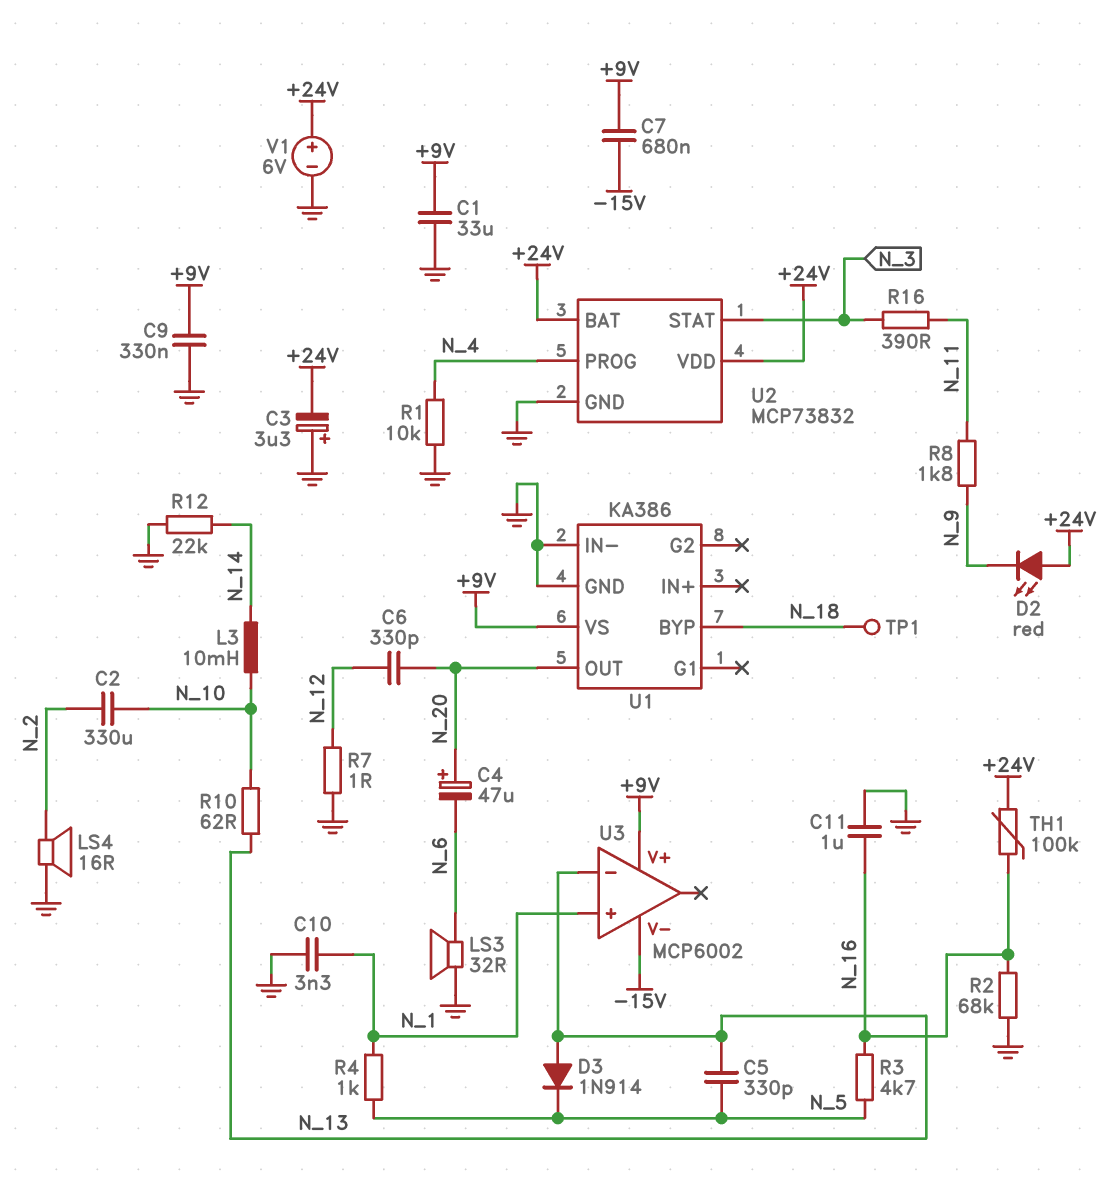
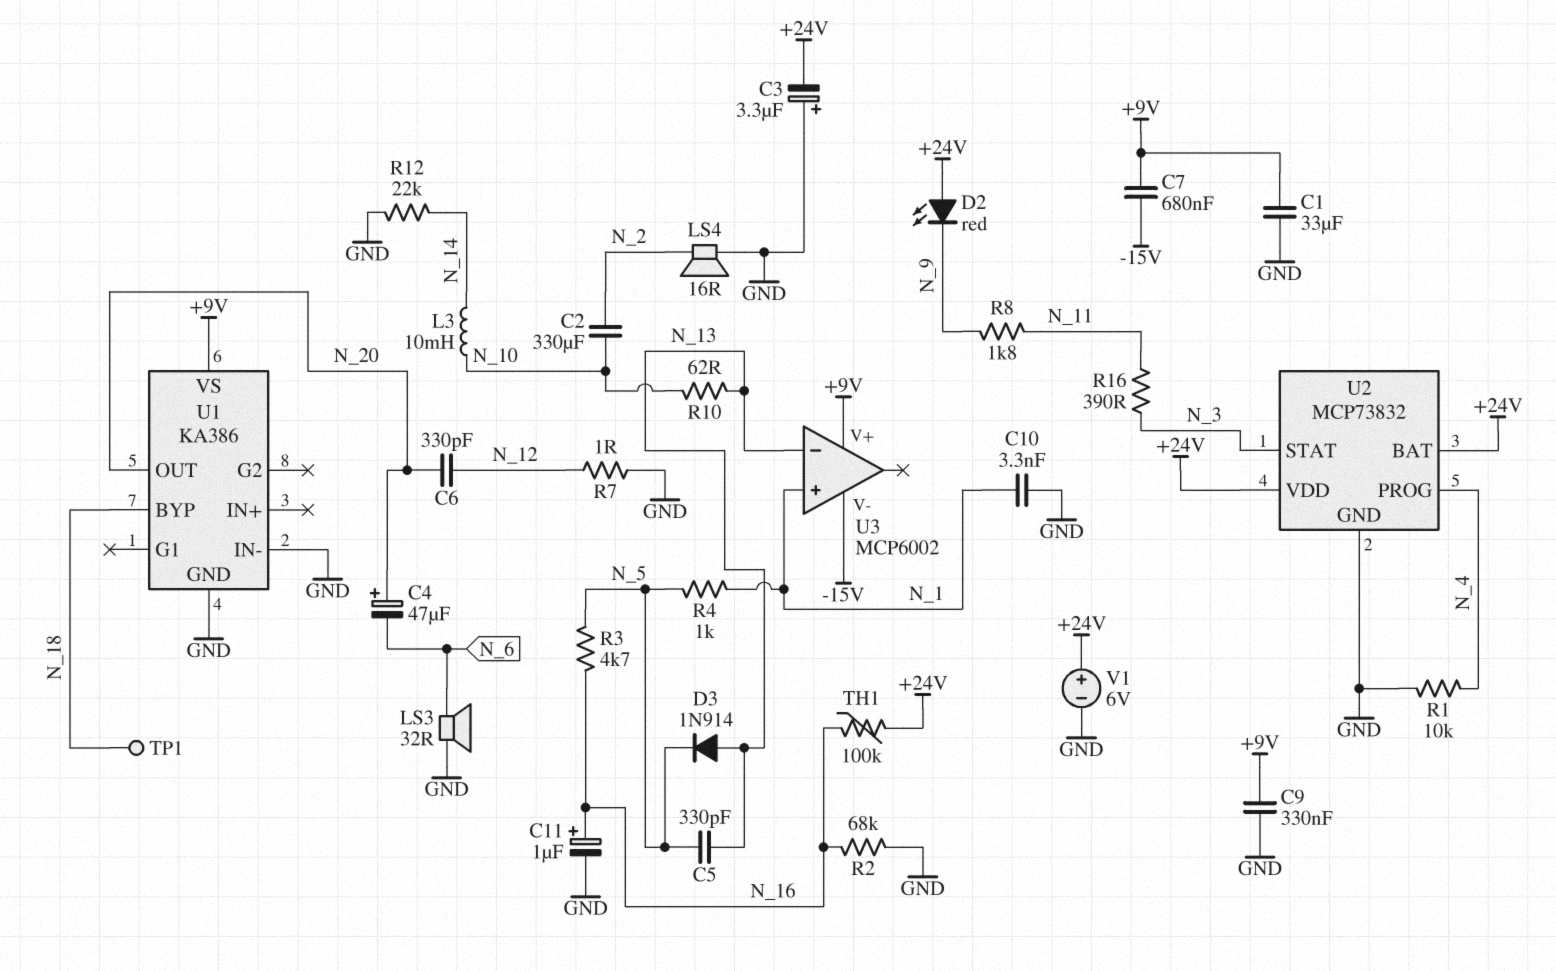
C11: 1uF (GND, N_16) -> 1uF (plus N_16, minus GND)

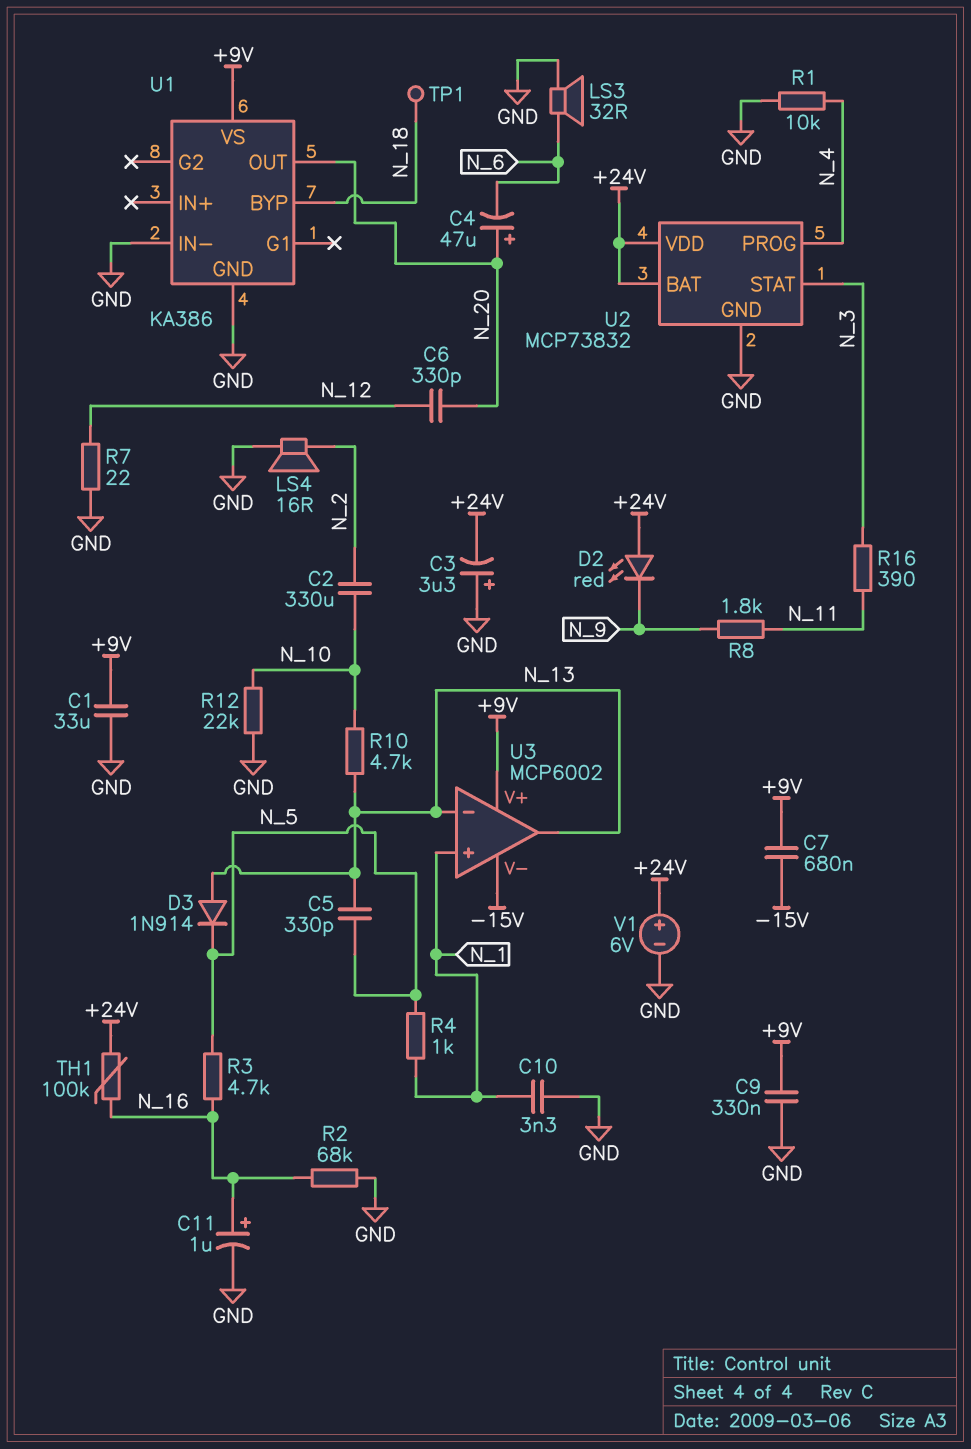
L3: 10mH (N_10, N_14) -> none
R7: 1 (GND, N_12) -> 22 (GND, N_12)
R10: 62 (N_10, N_13) -> 4.7k (N_10, N_13)
R12: 22k (GND, N_14) -> 22k (GND, N_10)
U3 pin out: none -> N_13

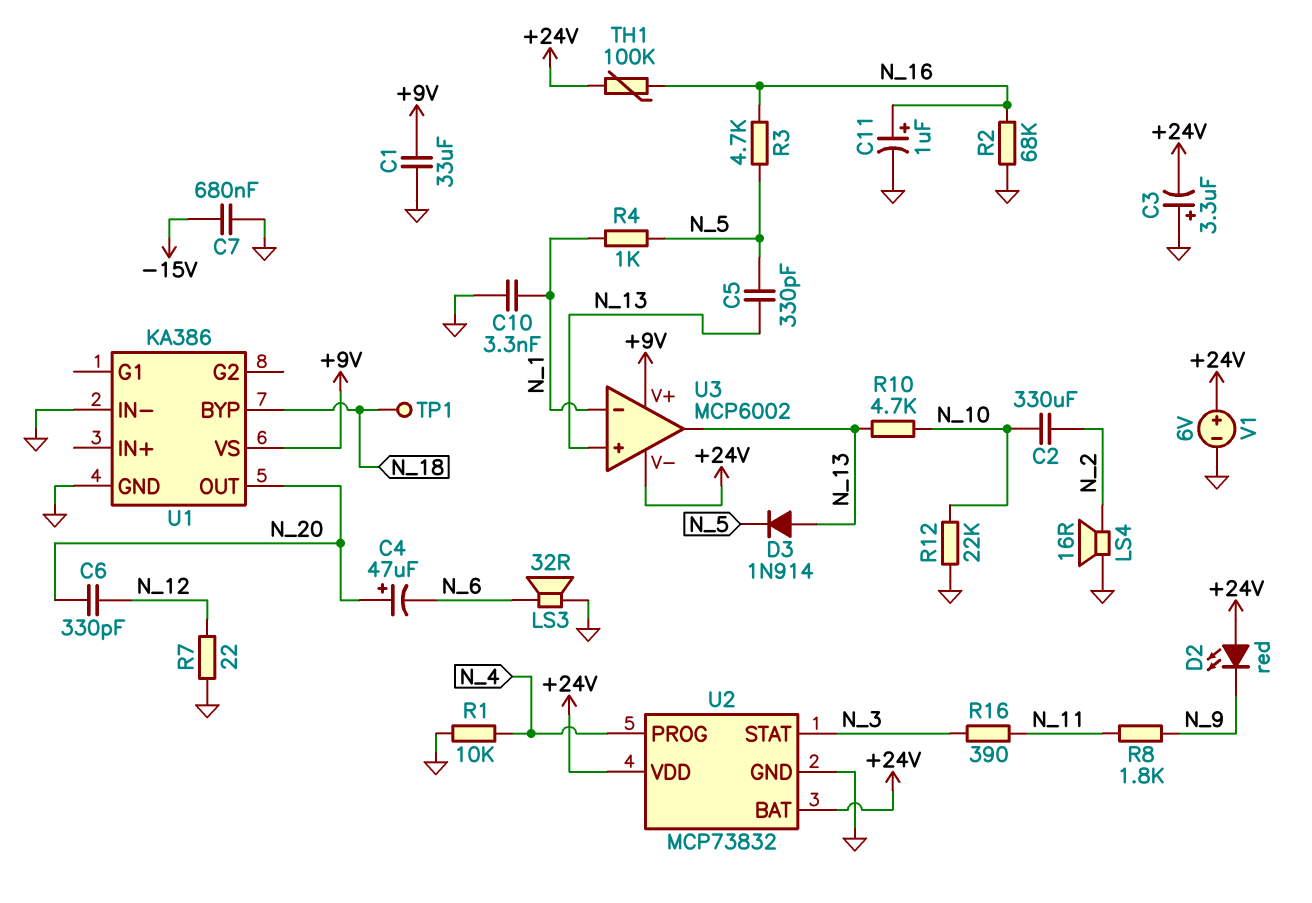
C7: 680nF (+9V, -15V) -> 680nF (-15V, GND)
C9: 330nF (+9V, GND) -> none
U3 pin V-: -15V -> +24V
U3 pin in+: N_1 -> N_13
U3 pin in-: N_13 -> N_1

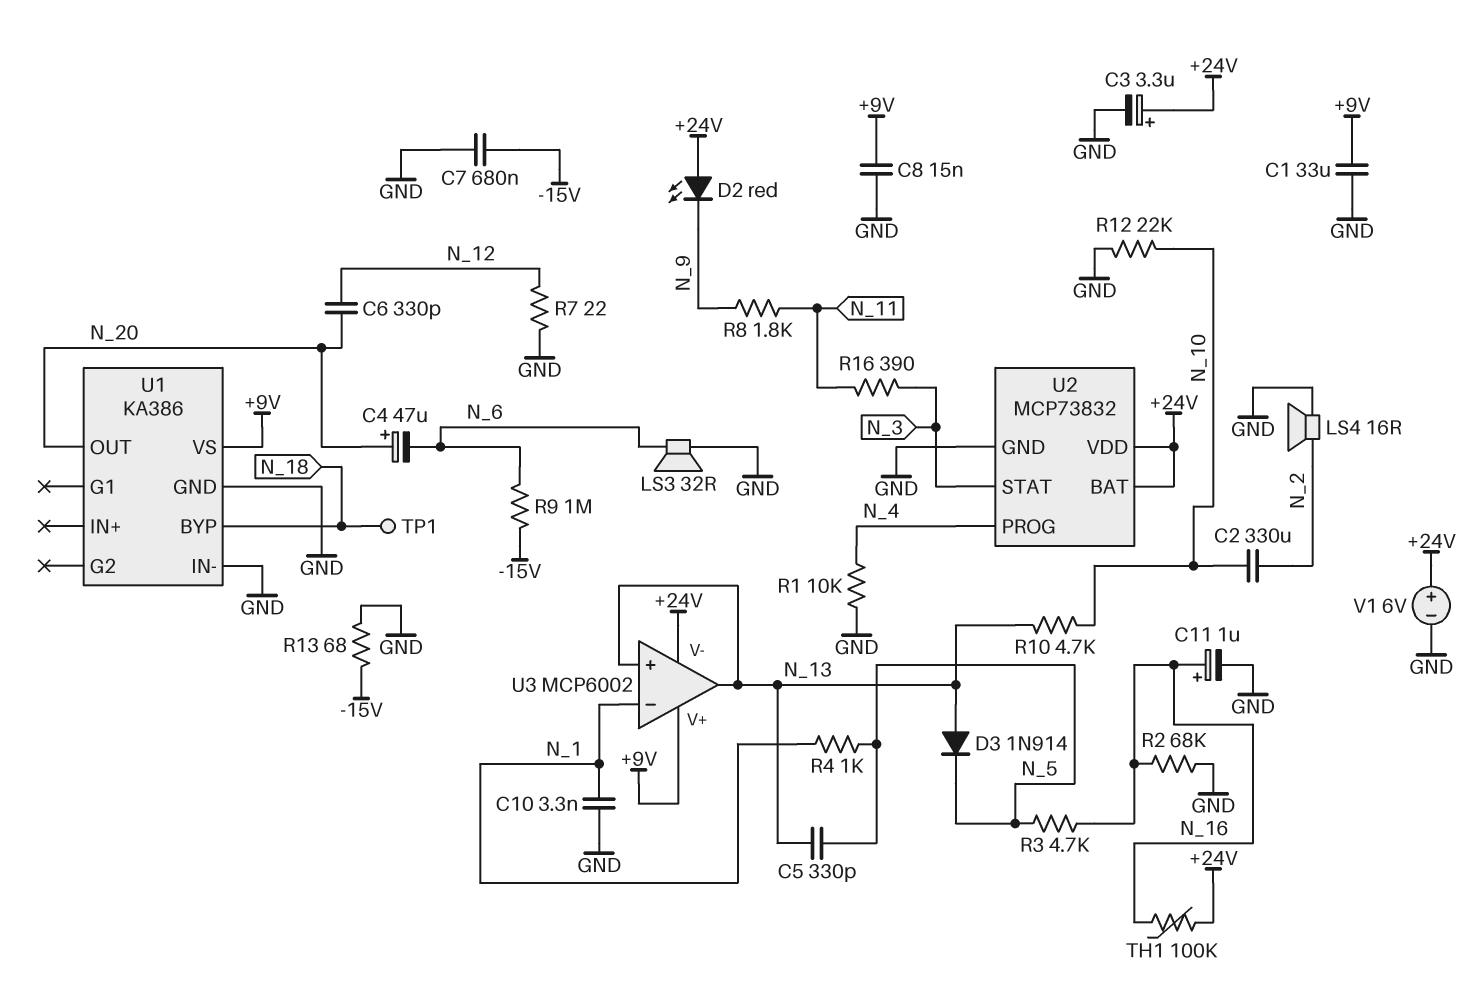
C3: 3.3uF (plus GND, minus +24V) -> 3.3uF (plus +24V, minus GND)
C8: none -> 15nF (+9V, GND)
R9: none -> 1M (-15V, N_6)
R13: none -> 68 (-15V, GND)

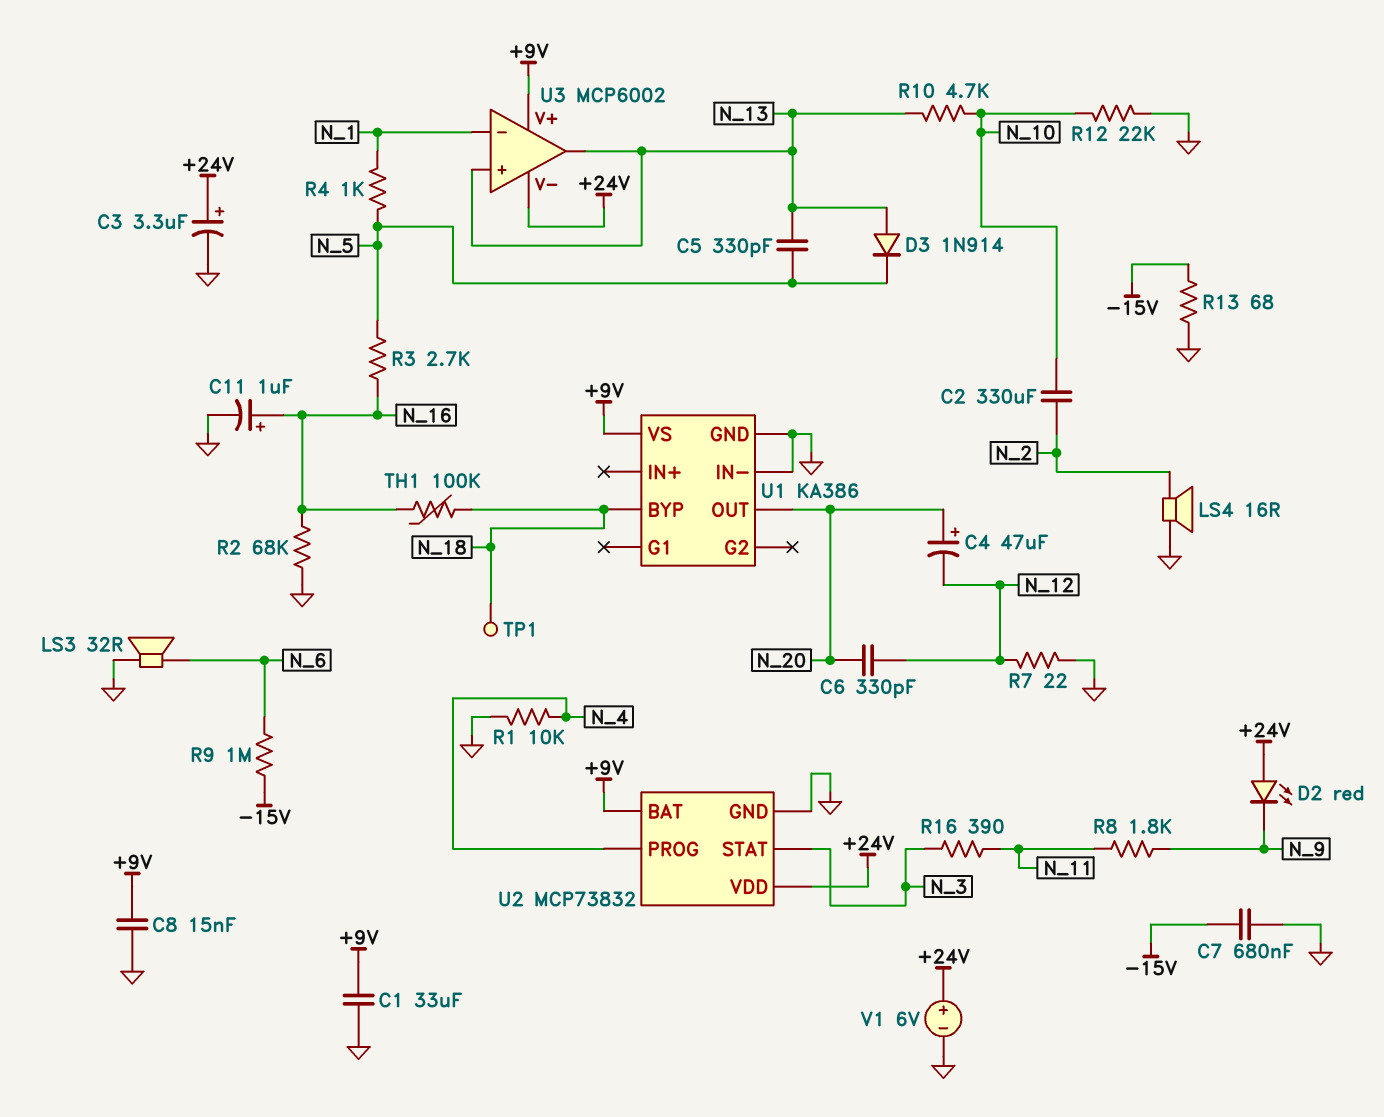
C4: 47uF (plus N_20, minus N_6) -> 47uF (plus N_20, minus N_12)
C10: 3.3nF (GND, N_1) -> none
R3: 4.7k (N_5, N_16) -> 2.7k (N_5, N_16)
TH1: 100k (+24V, N_16) -> 100k (N_16, N_18)
U2 pin BAT: +24V -> +9V

